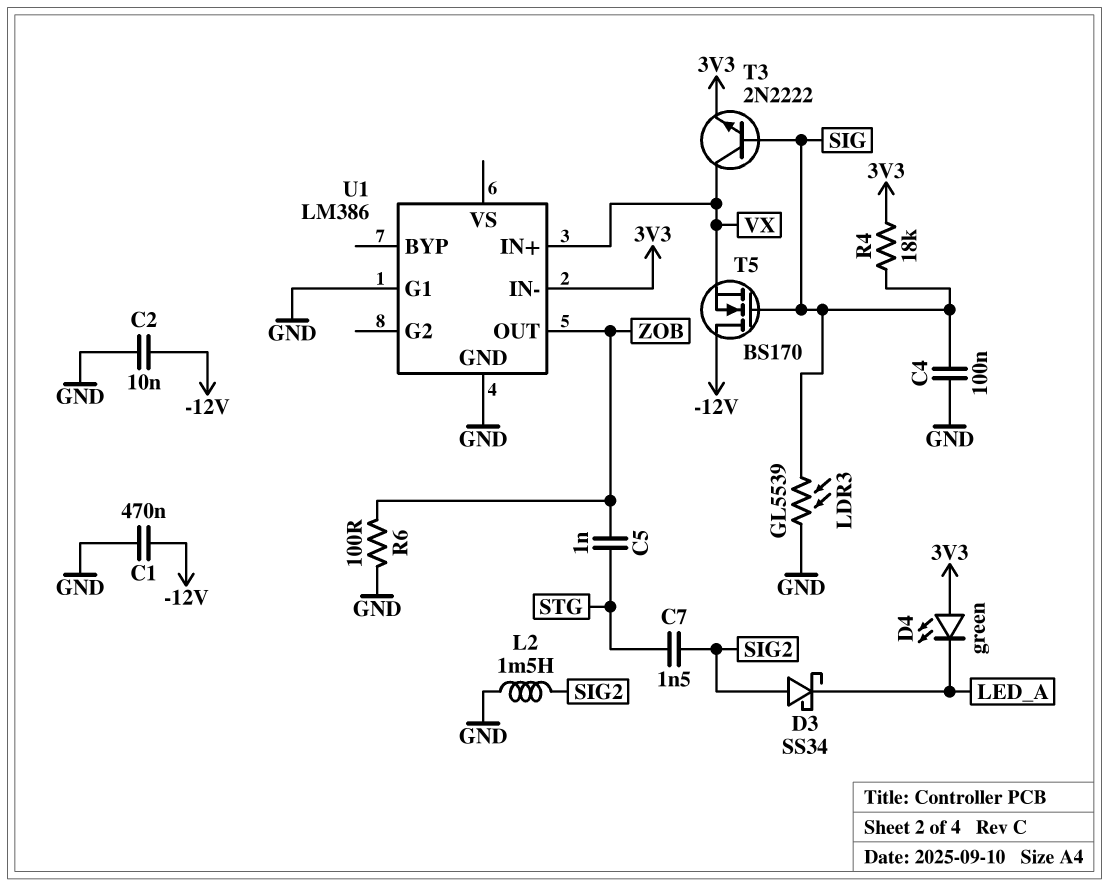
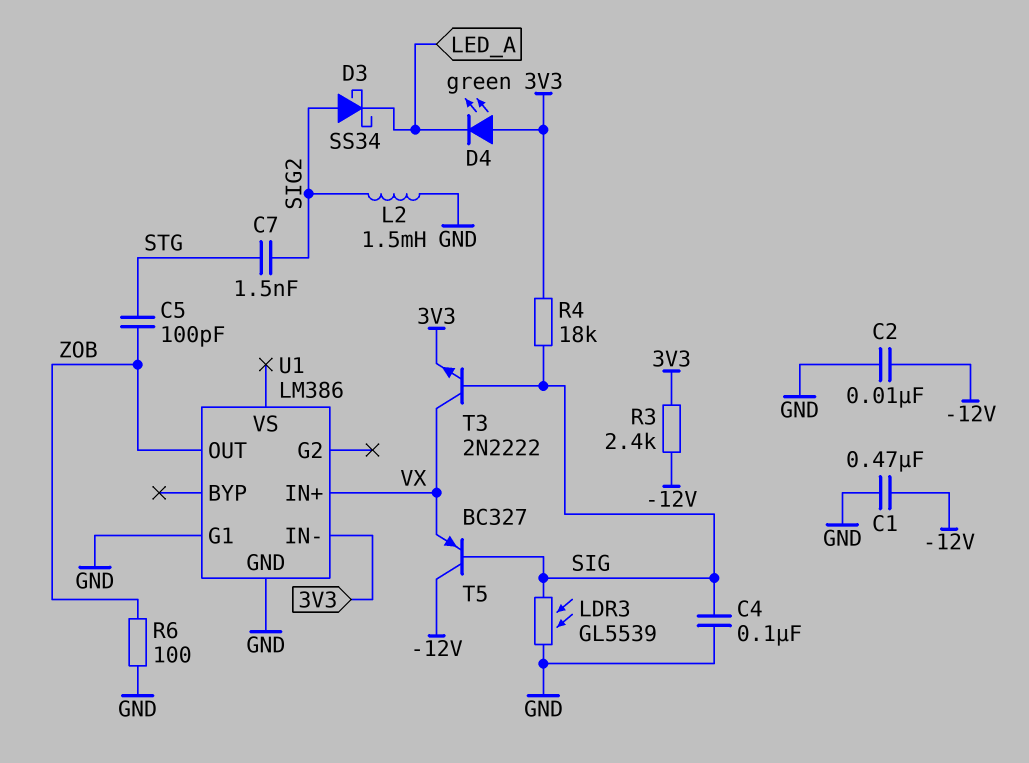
C5: 1nF (STG, ZOB) -> 100pF (STG, ZOB)
R3: none -> 2.4k (-12V, 3V3)
T5: NMOS BS170 (G SIG, D -12V, S VX) -> PNP BC327 (B SIG, C -12V, E VX)

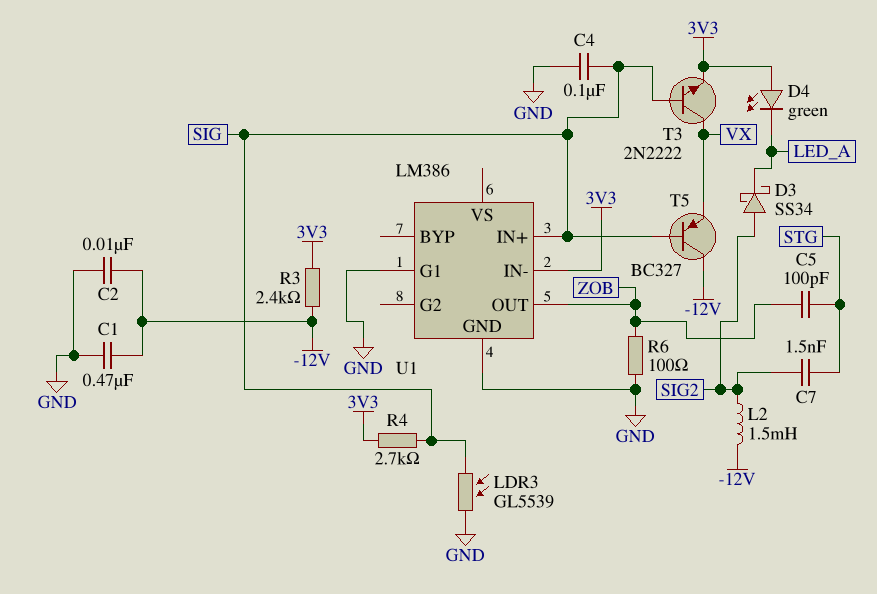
L2: 1.5mH (GND, SIG2) -> 1.5mH (-12V, SIG2)
R4: 18k (3V3, SIG) -> 2.7k (3V3, SIG)
U1 pin IN+: VX -> SIG

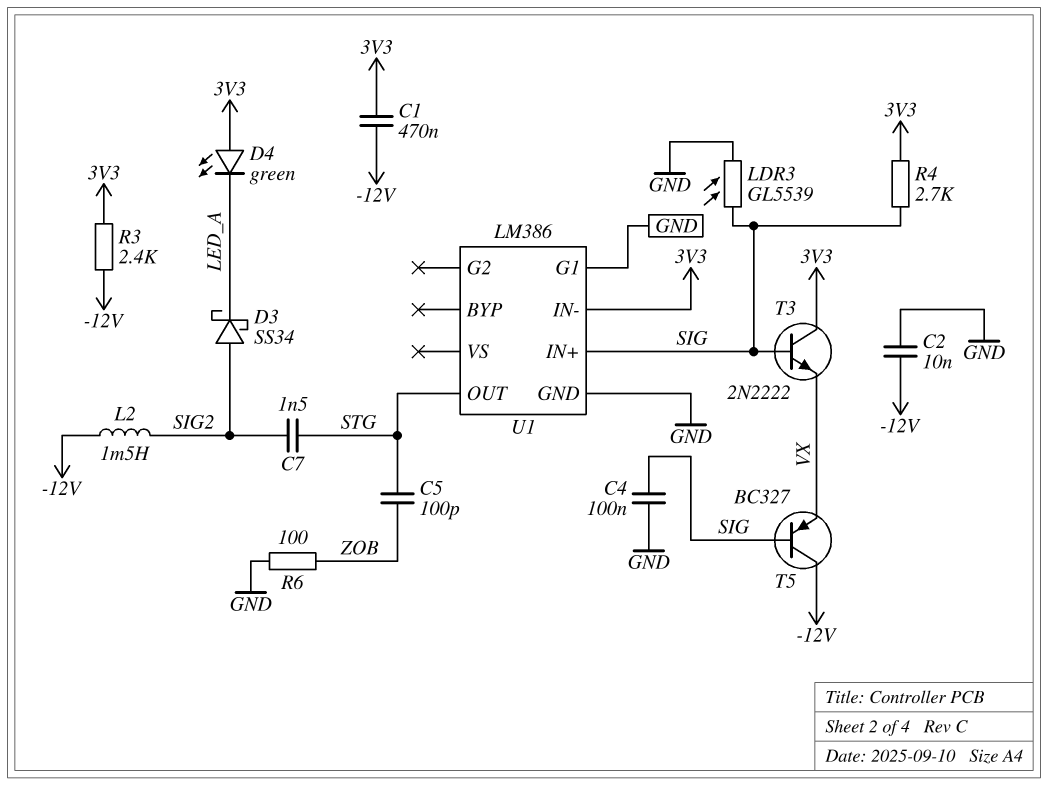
C1: 470nF (-12V, GND) -> 470nF (-12V, 3V3)
T3: NPN 2N2222 (B SIG, C VX, E 3V3) -> NPN 2N2222 (B SIG, C 3V3, E VX)
U1 pin OUT: ZOB -> STG

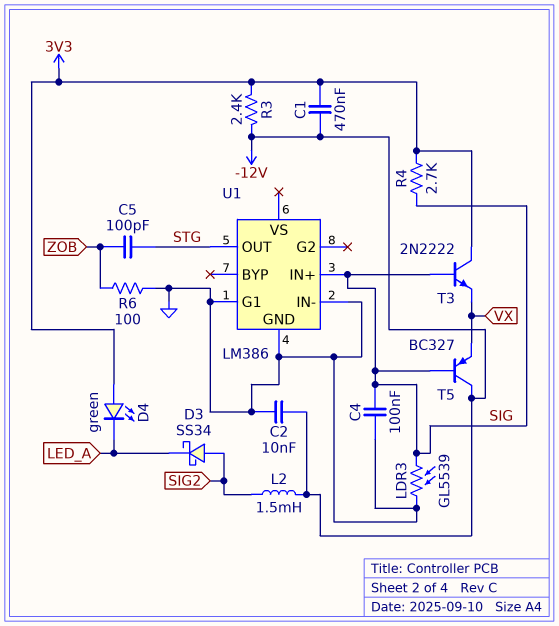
C7: 1.5nF (SIG2, STG) -> none
U1 pin IN-: 3V3 -> GND

